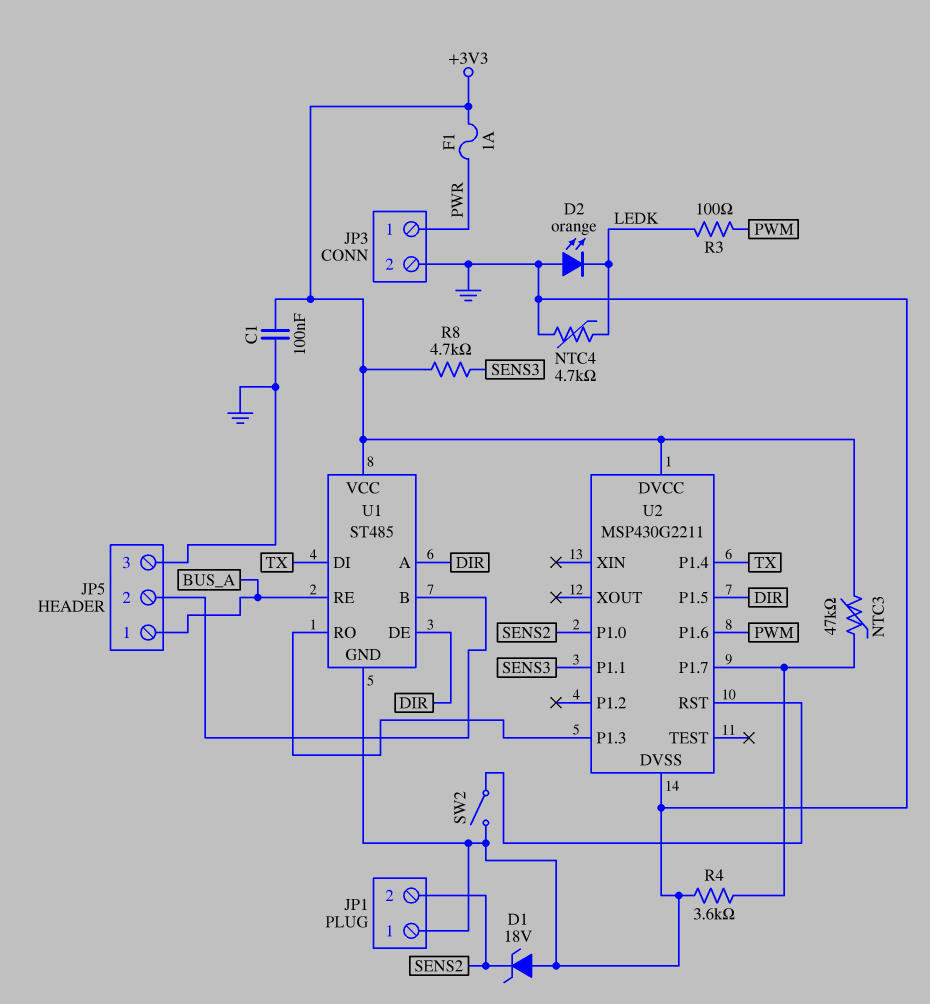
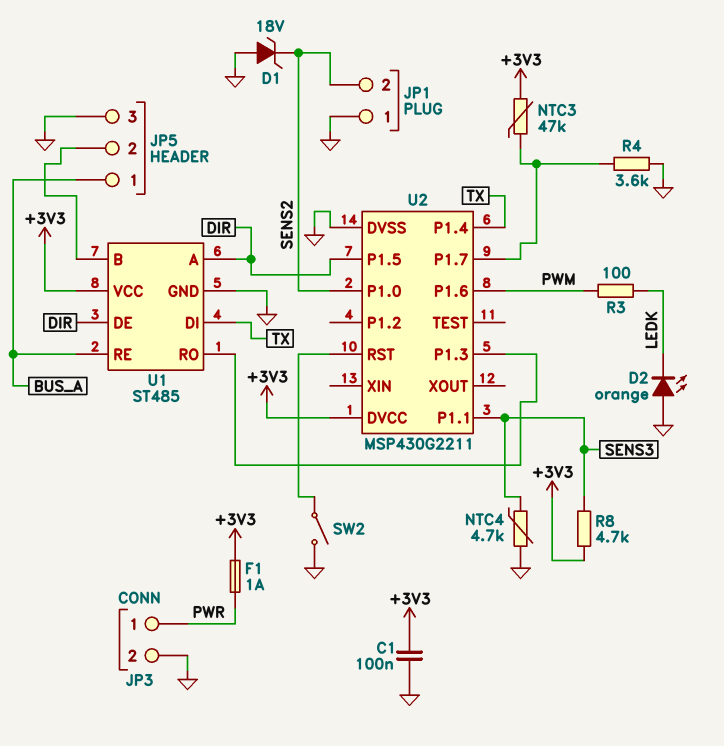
NTC4: 4.7k (GND, LEDK) -> 4.7k (GND, SENS3)

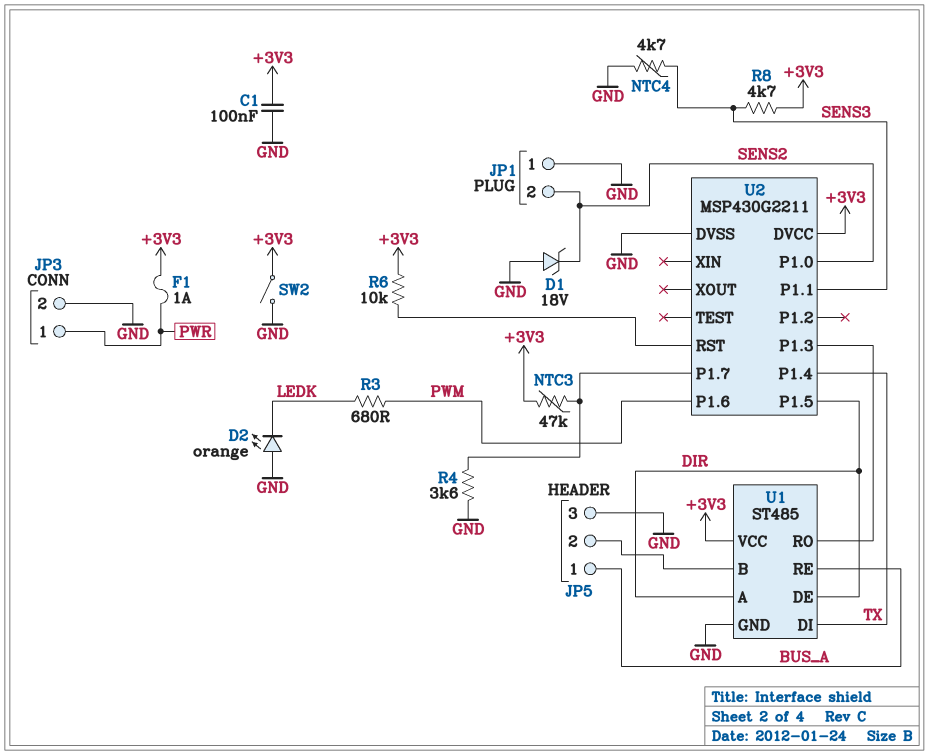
R3: 100 (LEDK, PWM) -> 680 (LEDK, PWM)
R6: none -> 10k (+3V3, U2/RST)
SW2: switch (GND, U2/RST) -> switch (+3V3, GND)

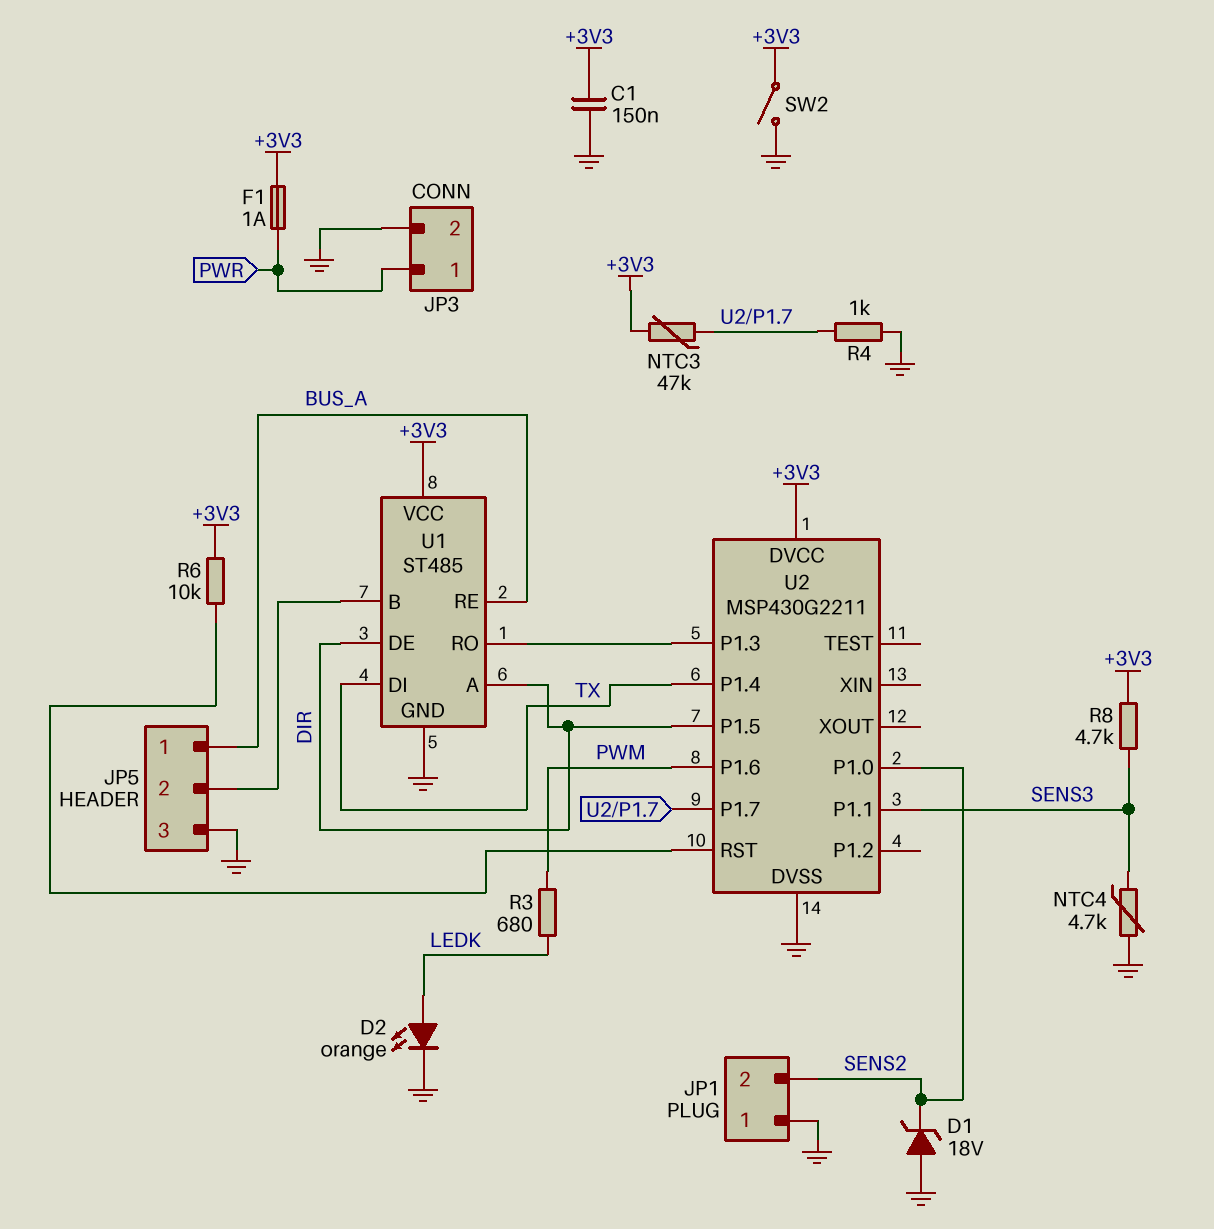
C1: 100nF (+3V3, GND) -> 150nF (+3V3, GND)
D2: LED orange (A GND, K LEDK) -> LED orange (A LEDK, K GND)
R4: 3.6k (GND, U2/P1.7) -> 1k (GND, U2/P1.7)

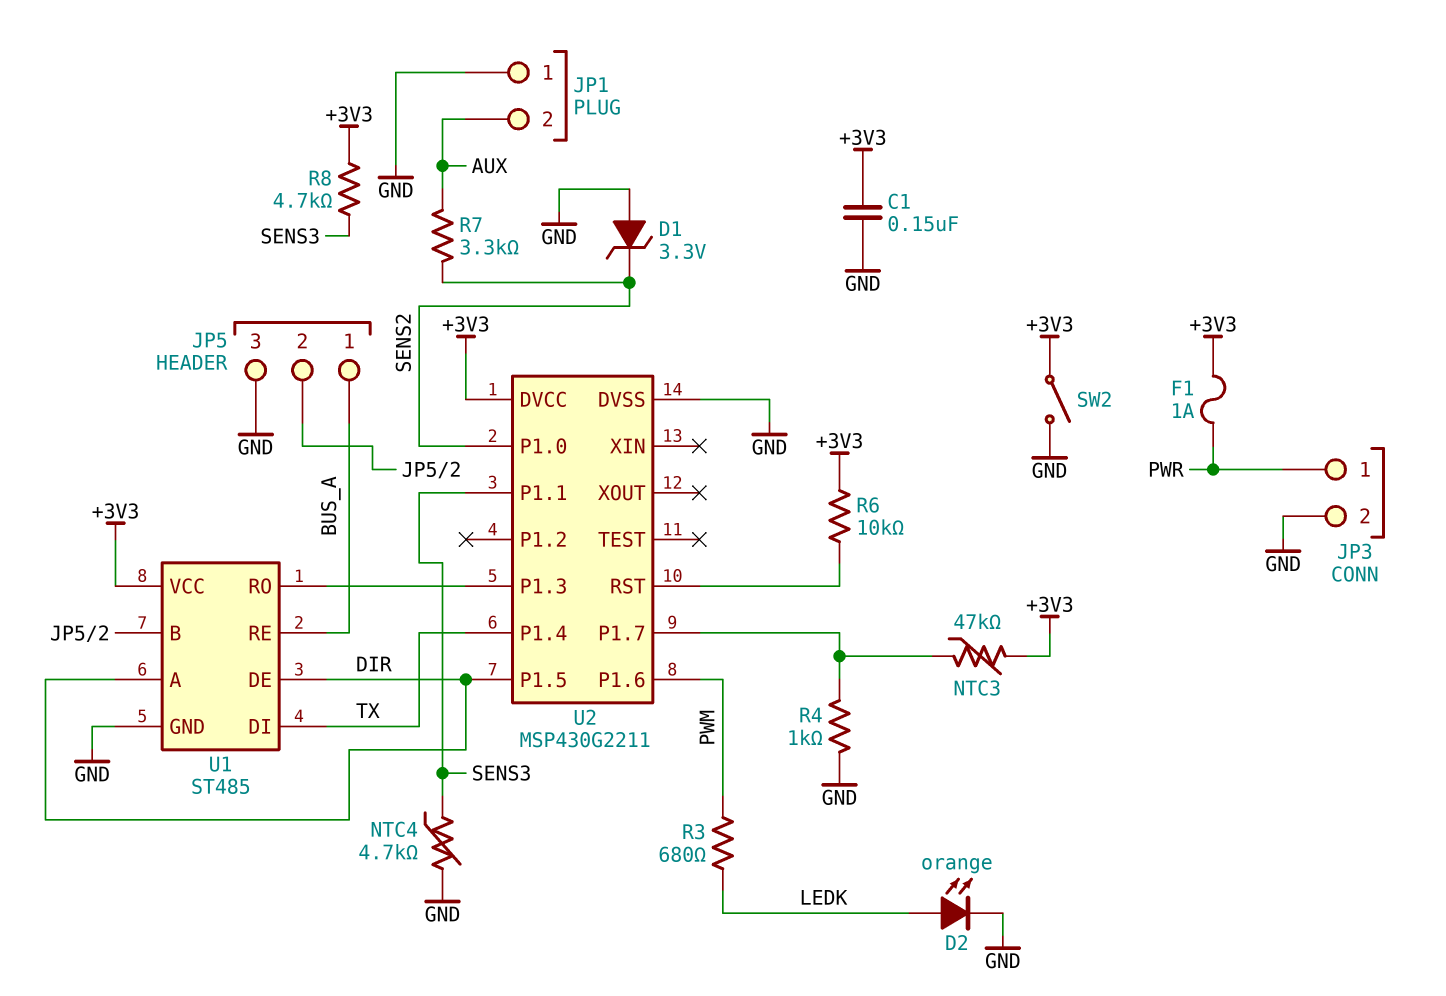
D1: zener 18V (A GND, K SENS2) -> zener 3.3V (A GND, K SENS2)
JP1 pin 2: SENS2 -> AUX
R7: none -> 3.3k (AUX, SENS2)

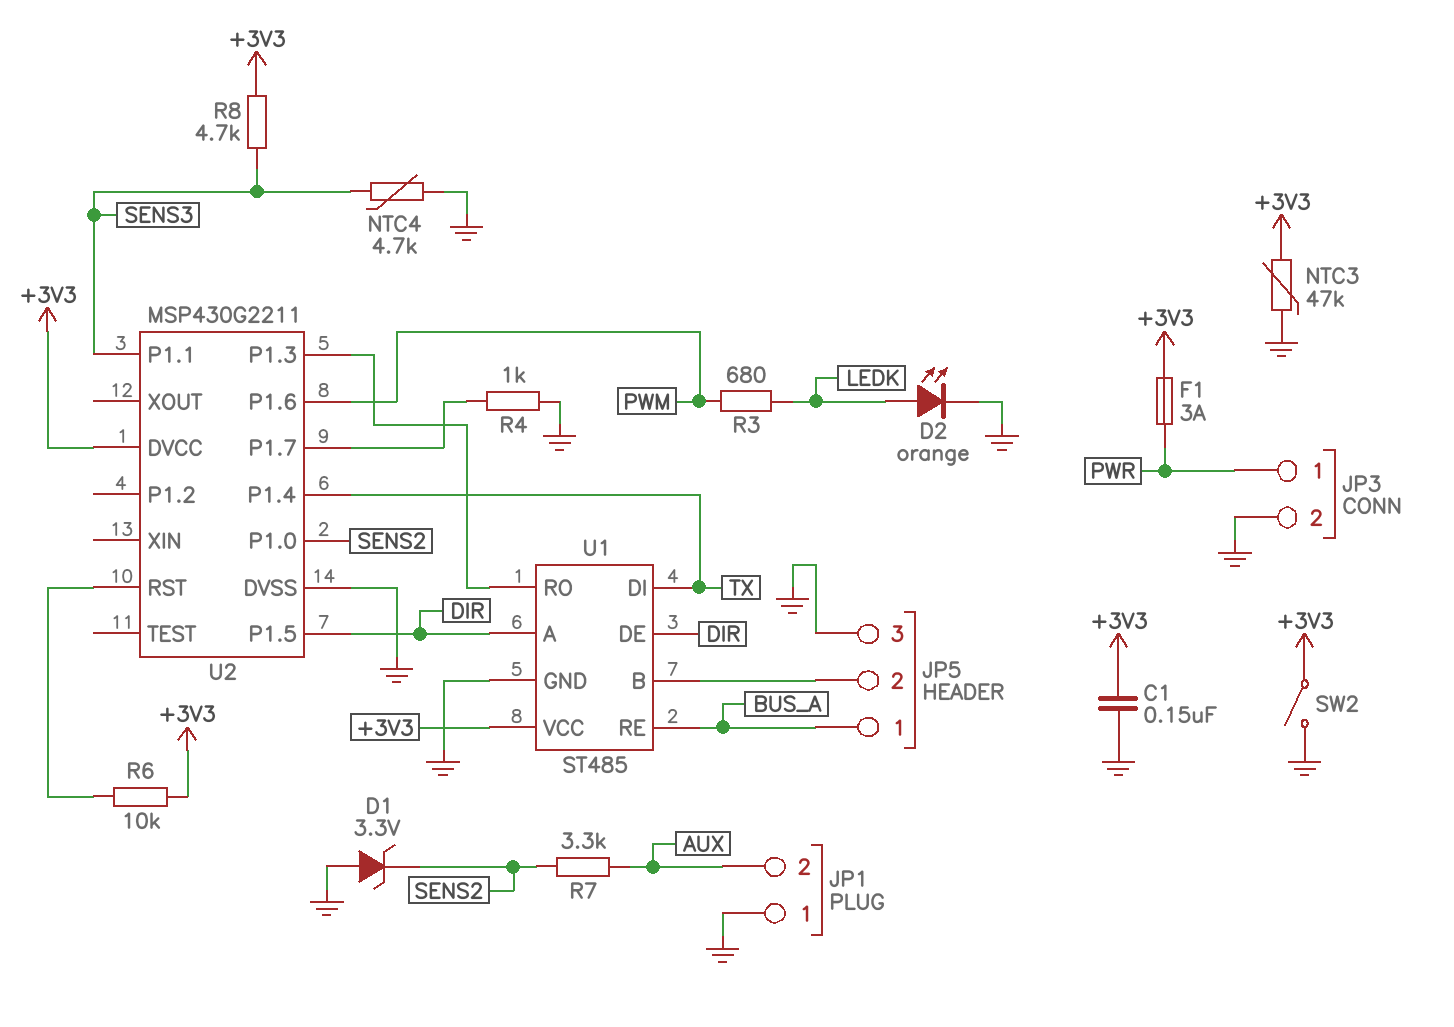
F1: 1A (+3V3, PWR) -> 3A (+3V3, PWR)
NTC3: 47k (+3V3, U2/P1.7) -> 47k (+3V3, GND)

